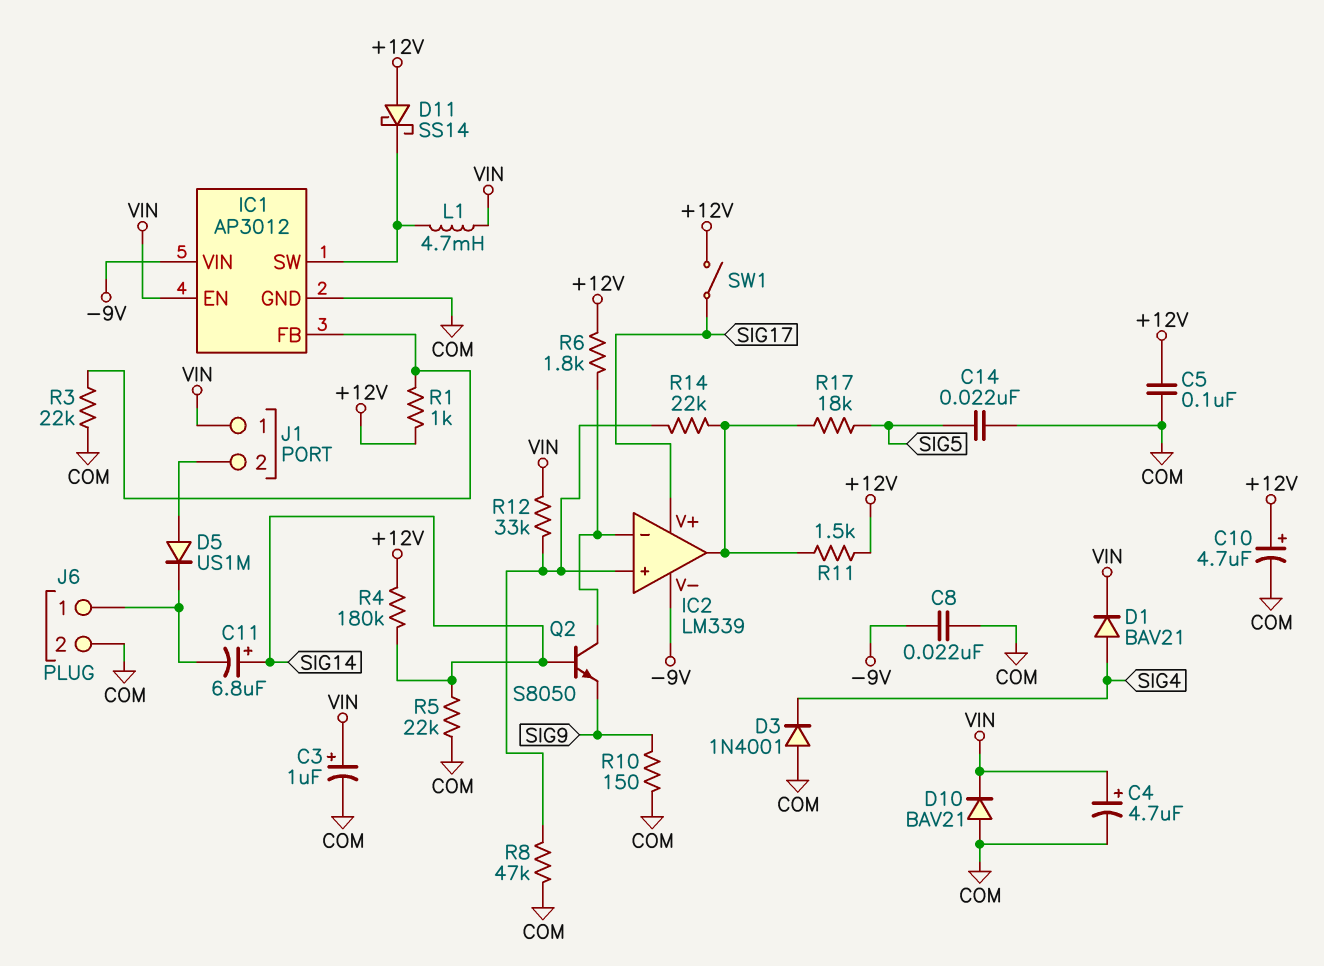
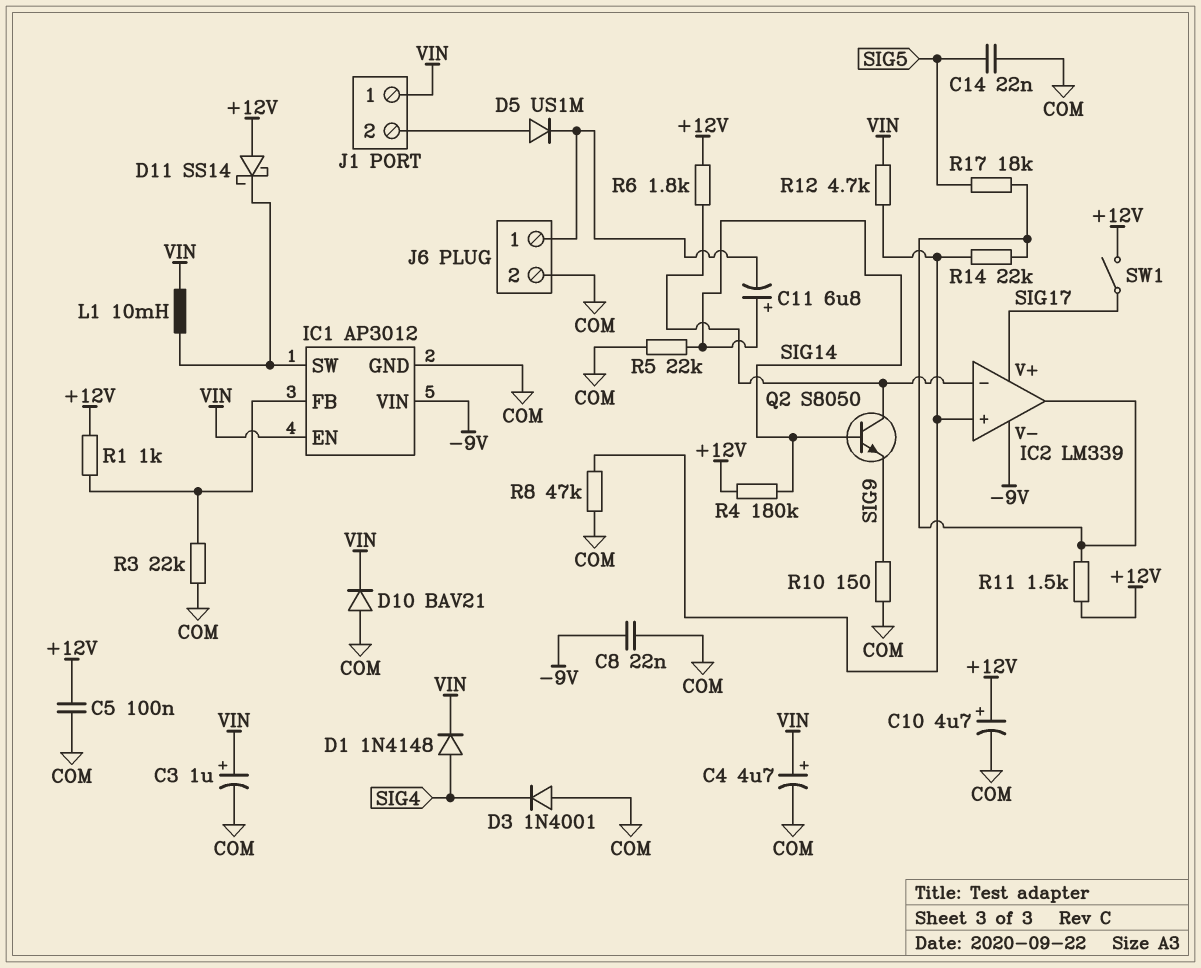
D1: diode BAV21 (A SIG4, K VIN) -> diode 1N4148 (A SIG4, K VIN)
L1: 4.7mH (IC1/SW, VIN) -> 10mH (IC1/SW, VIN)
R12: 33k (IC2/in+, VIN) -> 4.7k (IC2/in+, VIN)

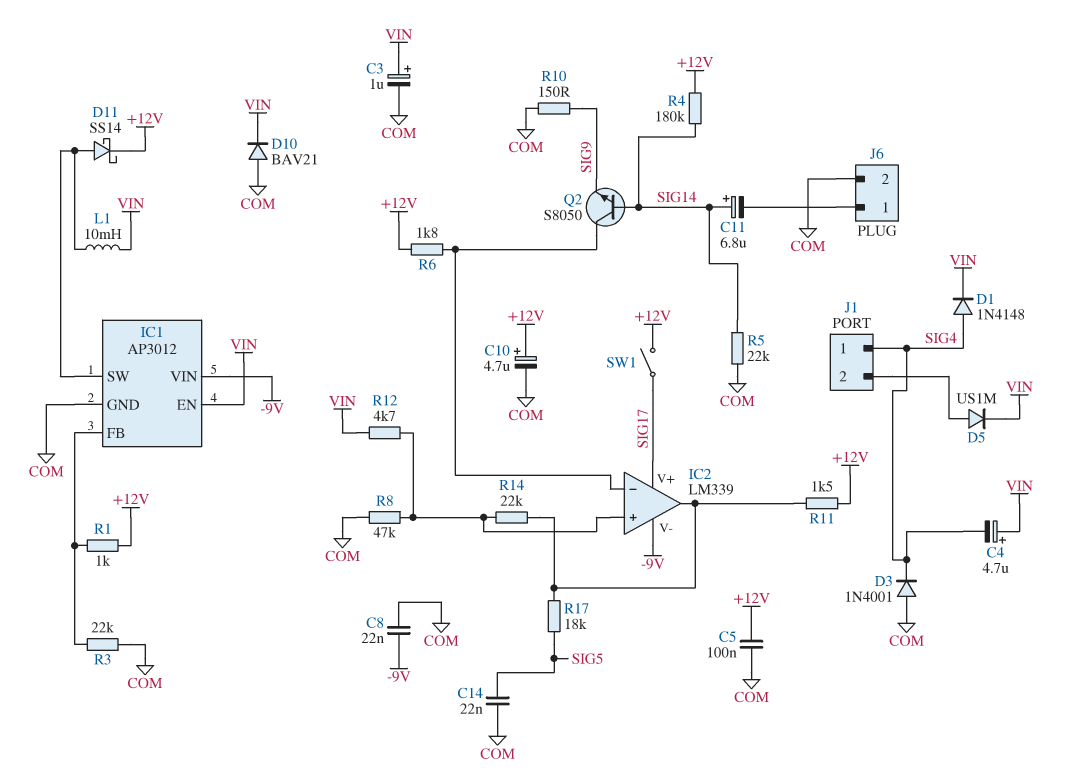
C4: 4.7uF (plus VIN, minus COM) -> 4.7uF (plus VIN, minus SIG4)
D5: diode US1M (A J1/2, K J6/1) -> diode US1M (A J1/2, K VIN)
D11: schottky SS14 (A +12V, K IC1/SW) -> schottky SS14 (A IC1/SW, K +12V)
J1 pin 1: VIN -> SIG4

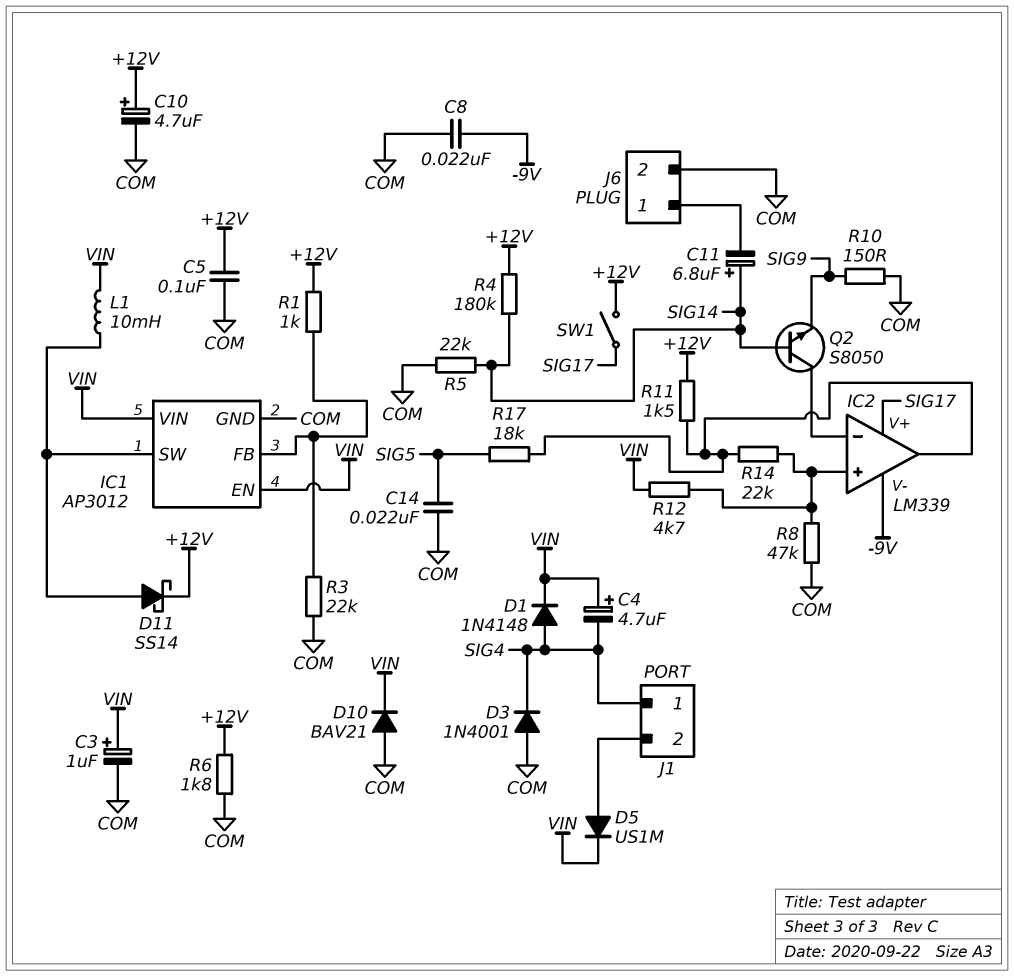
IC1 pin VIN: -9V -> VIN
R6: 1.8k (+12V, IC2/in-) -> 1.8k (+12V, COM)

